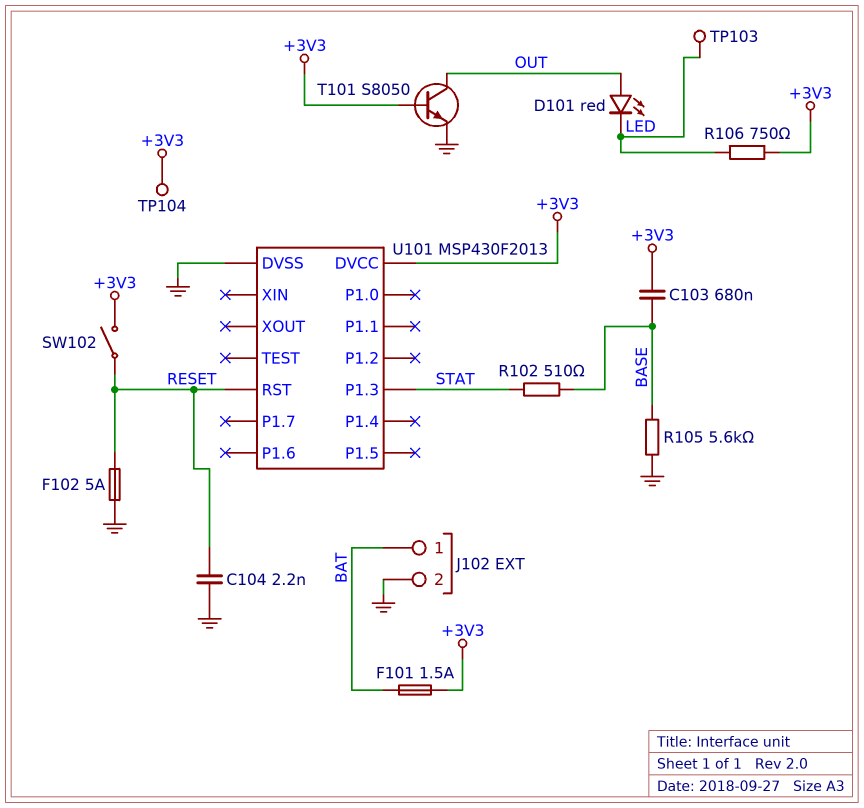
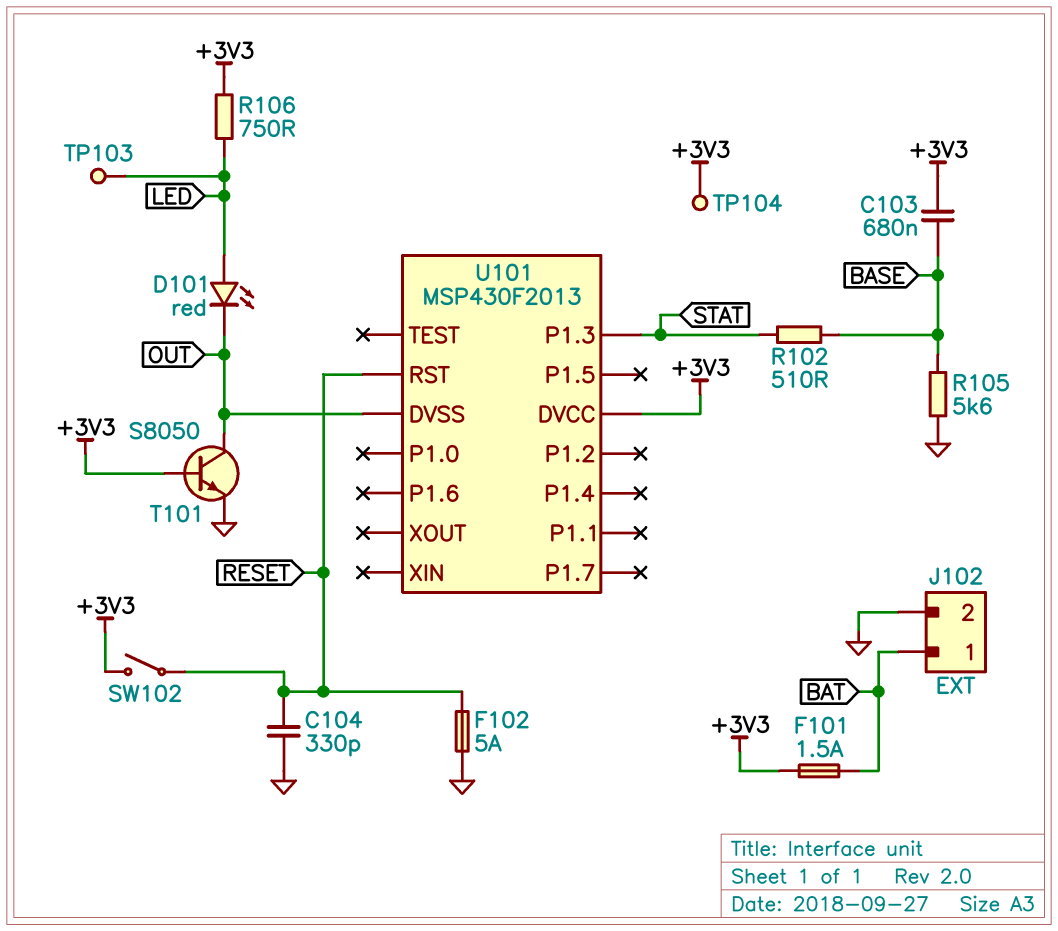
C104: 2.2nF (GND, RESET) -> 330pF (GND, RESET)
D101: LED red (A OUT, K LED) -> LED red (A LED, K OUT)
U101 pin DVSS: GND -> OUT

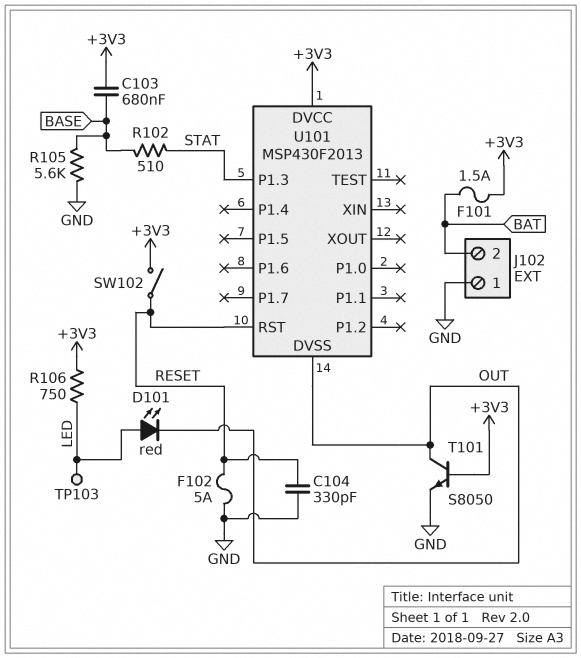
J102 pin 1: BAT -> GND
J102 pin 2: GND -> BAT
TP104: test point (+3V3) -> none

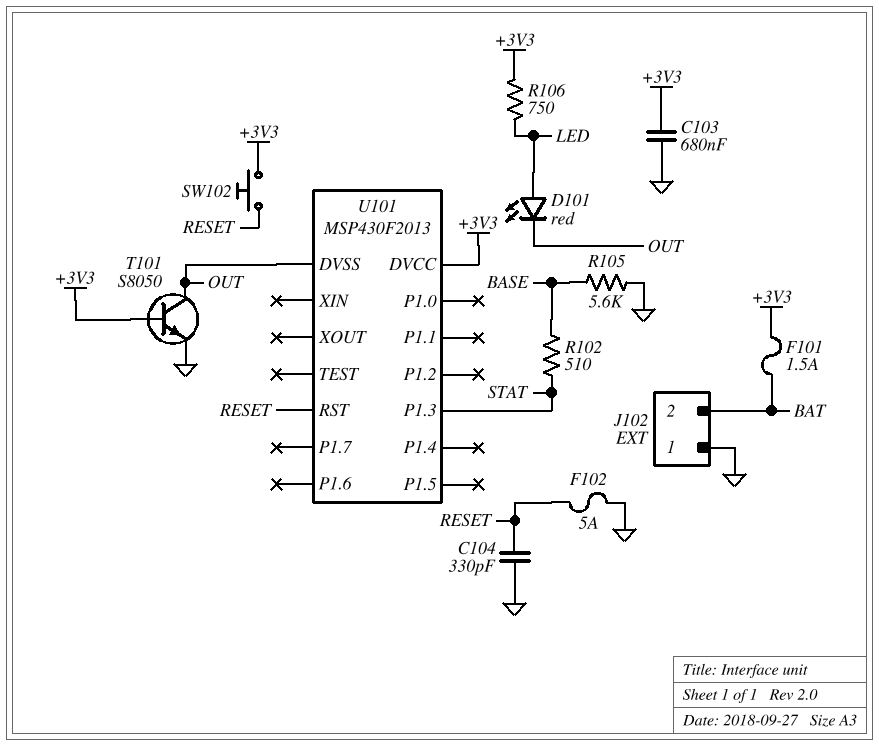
C103: 680nF (+3V3, BASE) -> 680nF (+3V3, GND)
SW102: switch (+3V3, RESET) -> button (+3V3, RESET)
TP103: test point (LED) -> none

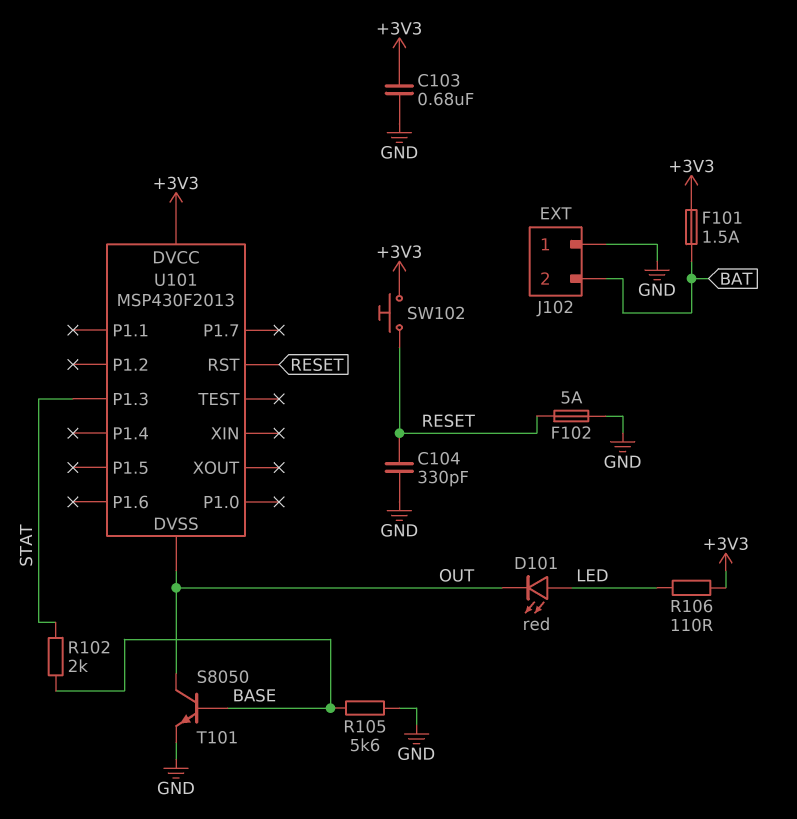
R102: 510 (BASE, STAT) -> 2k (BASE, STAT)
R106: 750 (+3V3, LED) -> 110 (+3V3, LED)
T101: NPN S8050 (B +3V3, C OUT, E GND) -> NPN S8050 (B BASE, C OUT, E GND)

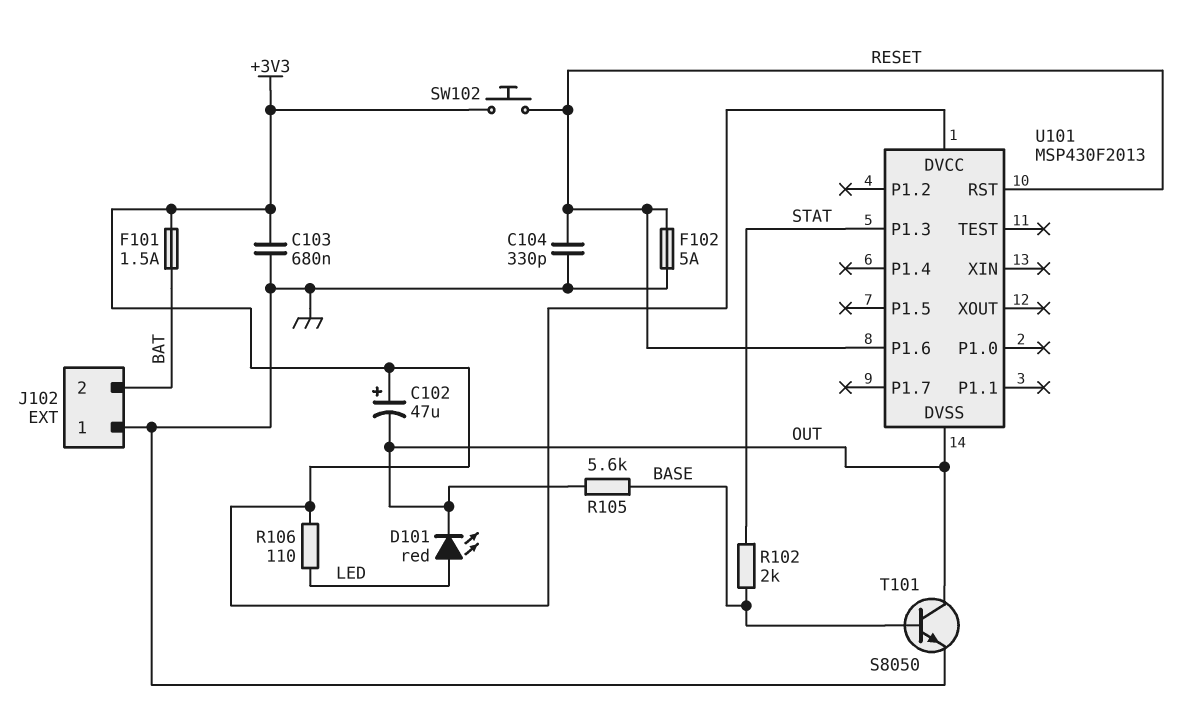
C102: none -> 47uF (plus +3V3, minus OUT)
R105: 5.6k (BASE, GND) -> 5.6k (BASE, OUT)
U101 pin P1.6: none -> RESET

